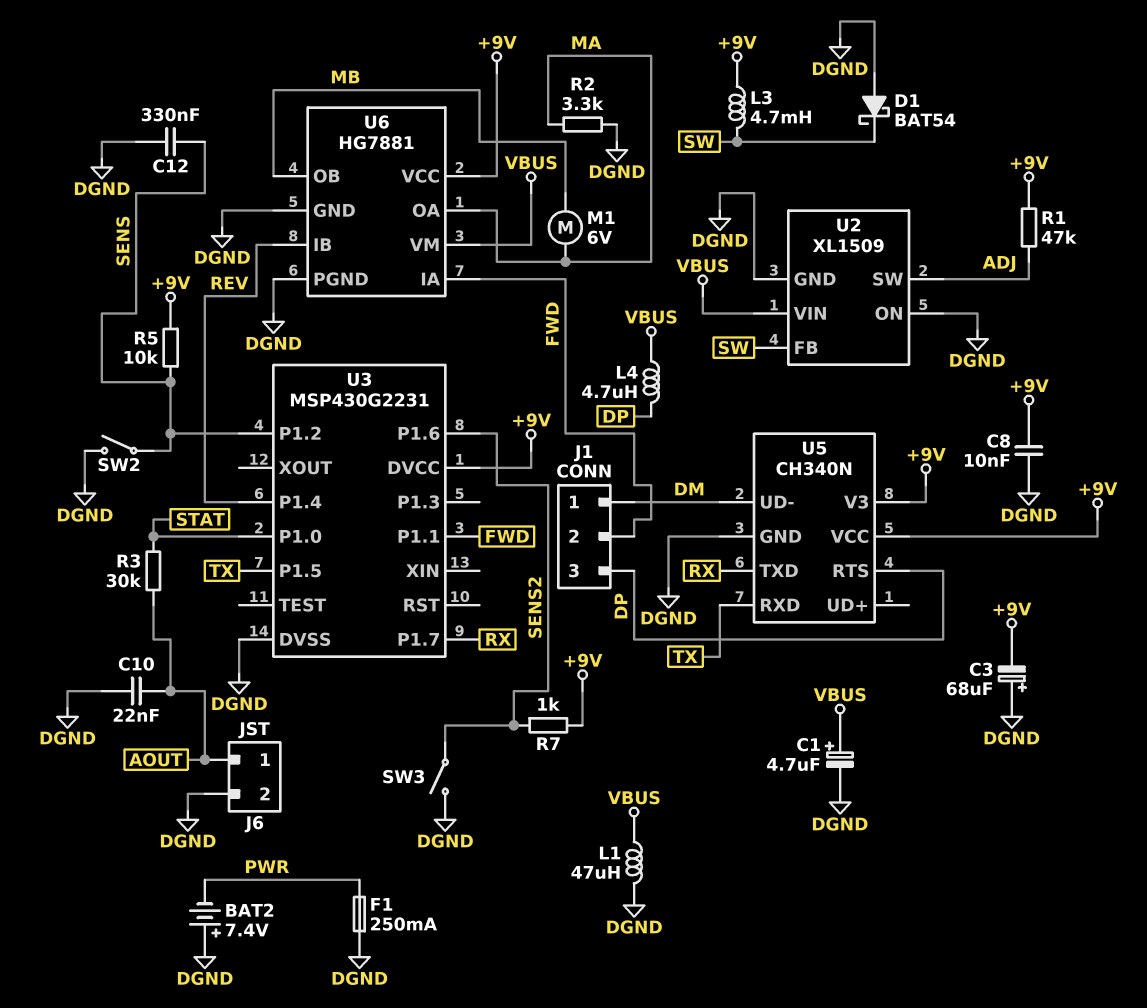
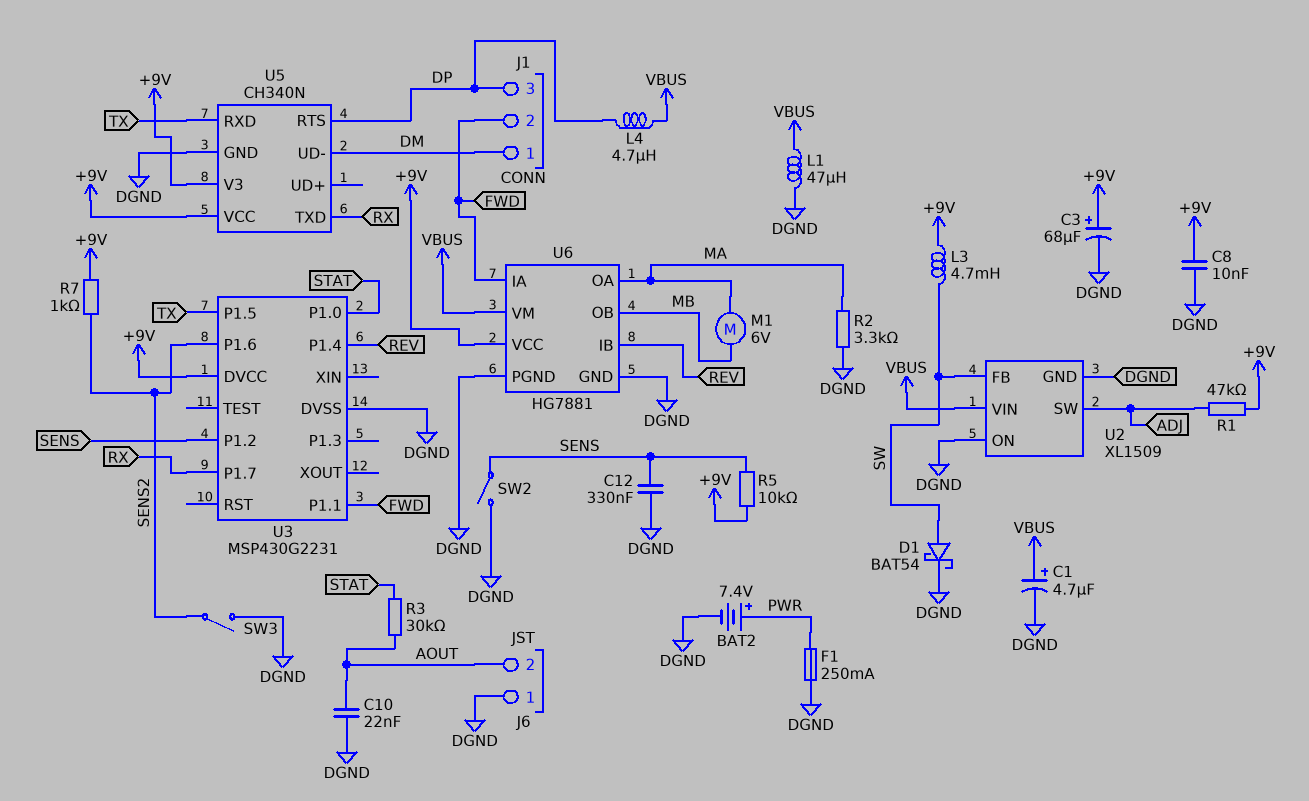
BAT2: 7.4V (plus DGND, minus PWR) -> 7.4V (plus PWR, minus DGND)
C3: 68uF (plus DGND, minus +9V) -> 68uF (plus +9V, minus DGND)
D1: schottky BAT54 (A DGND, K SW) -> schottky BAT54 (A SW, K DGND)
J6 pin 1: AOUT -> DGND
J6 pin 2: DGND -> AOUT

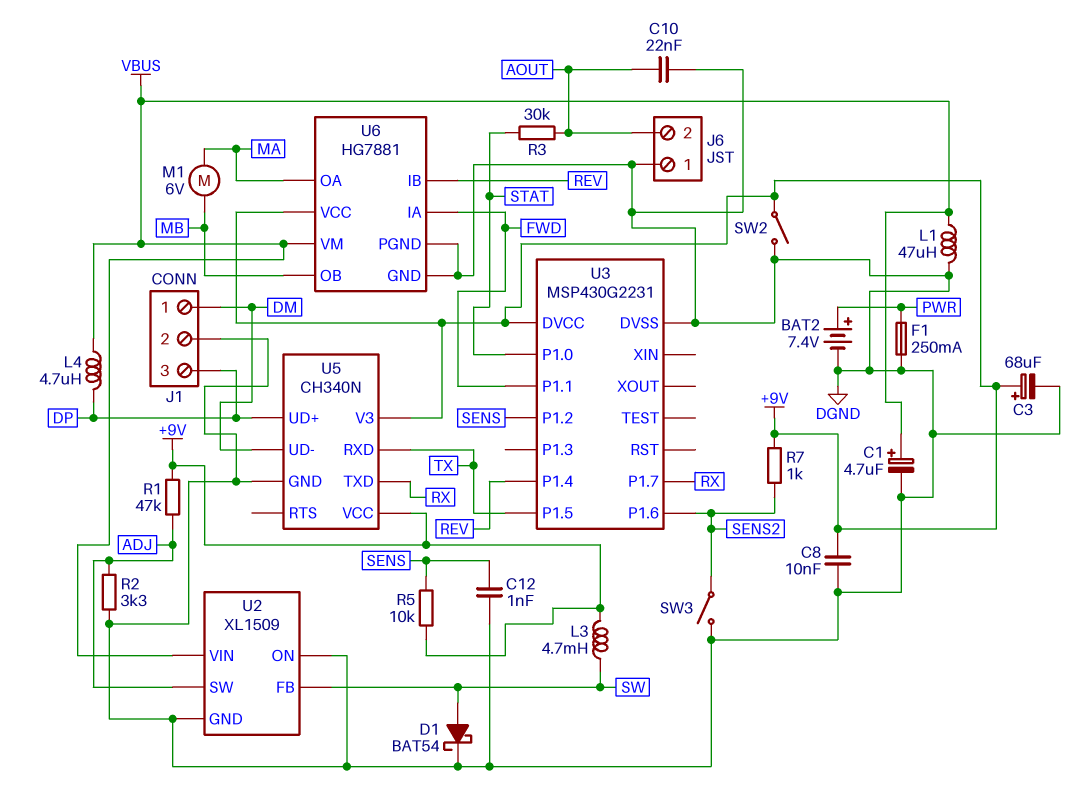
C12: 330nF (DGND, SENS) -> 1nF (DGND, SENS)
J1 pin 2: FWD -> DGND
R2: 3.3k (DGND, MA) -> 3.3k (ADJ, DGND)
SW2: switch (DGND, SENS) -> switch (+9V, DGND)
U5 pin RTS: DP -> none
U5 pin UD+: none -> DP

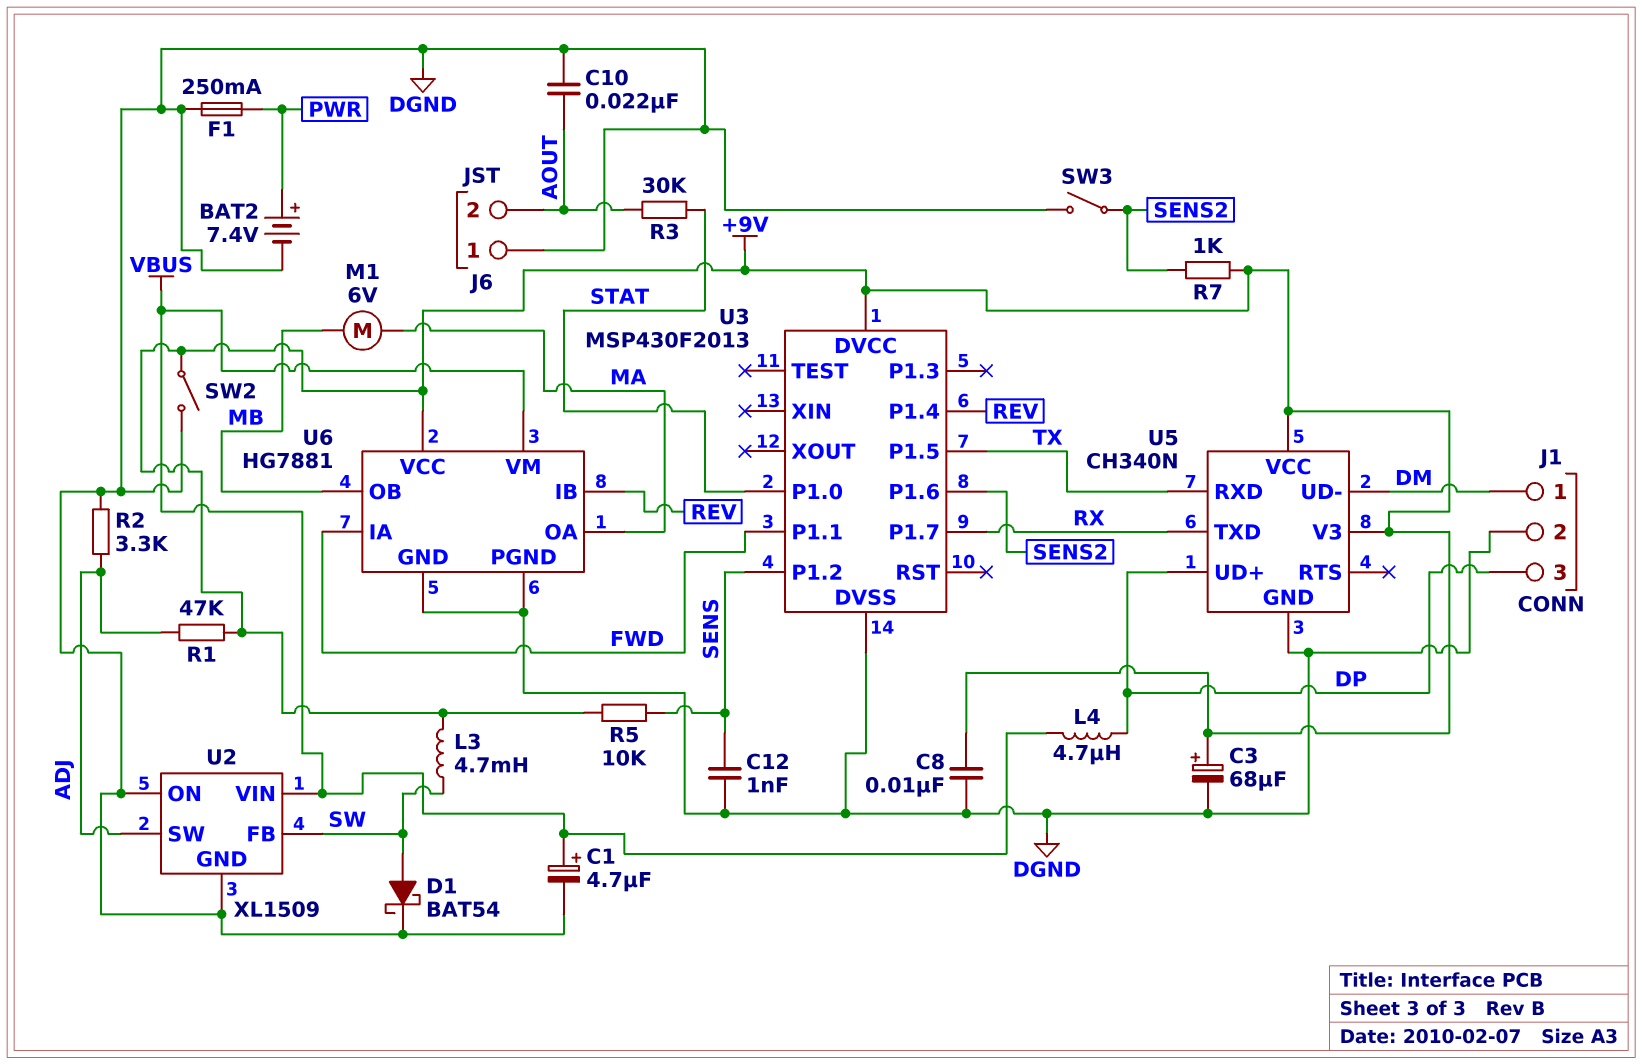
L1: 47uH (DGND, VBUS) -> none
U3: MSP430G2231 -> MSP430F2013

